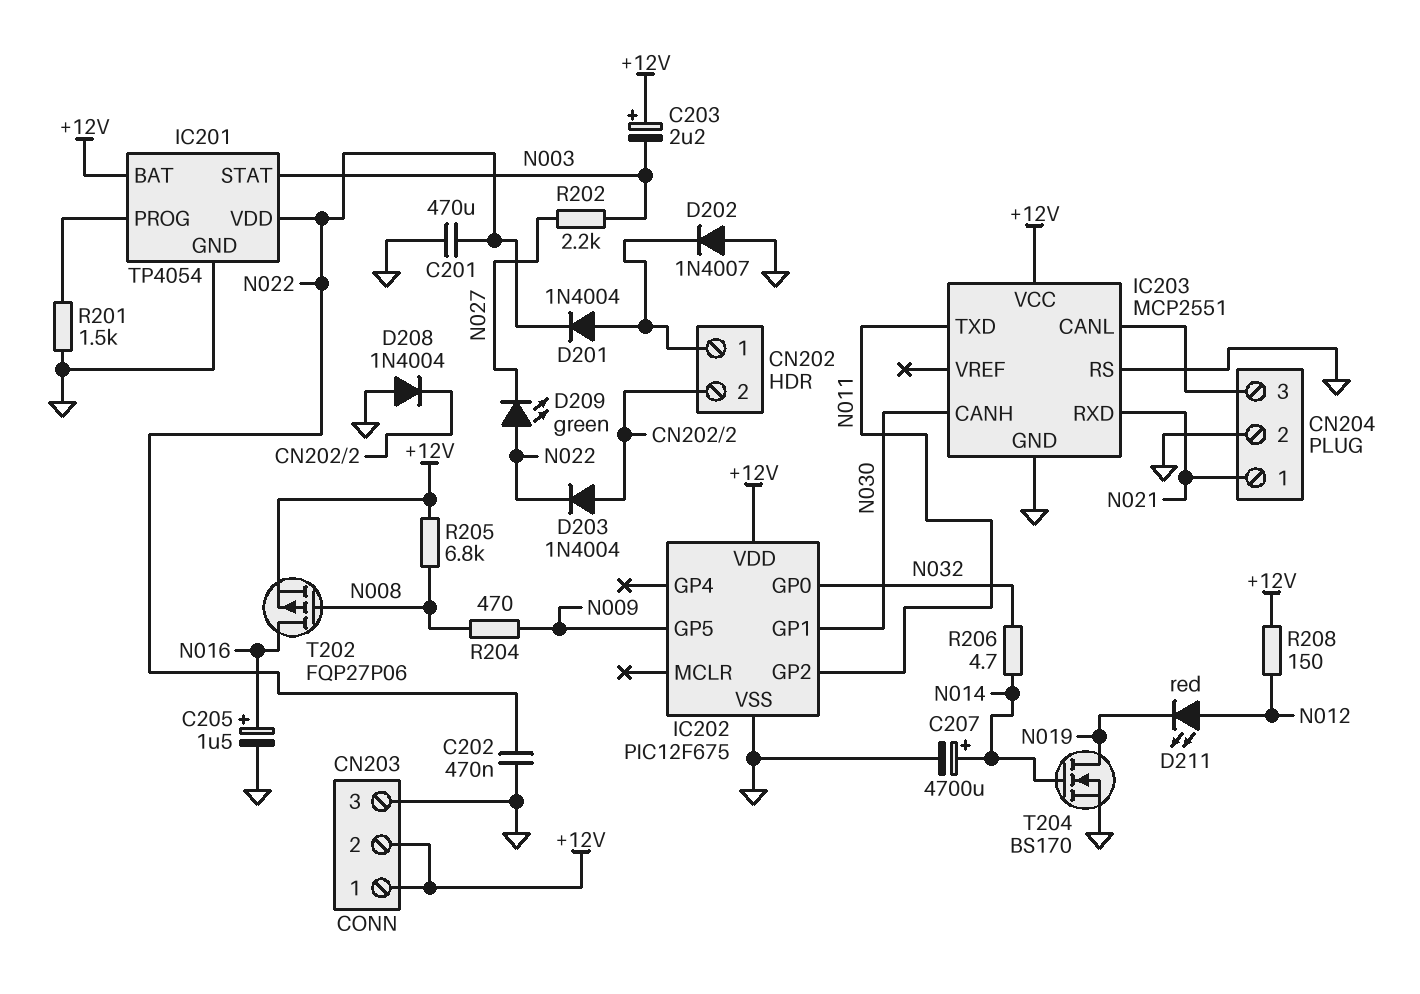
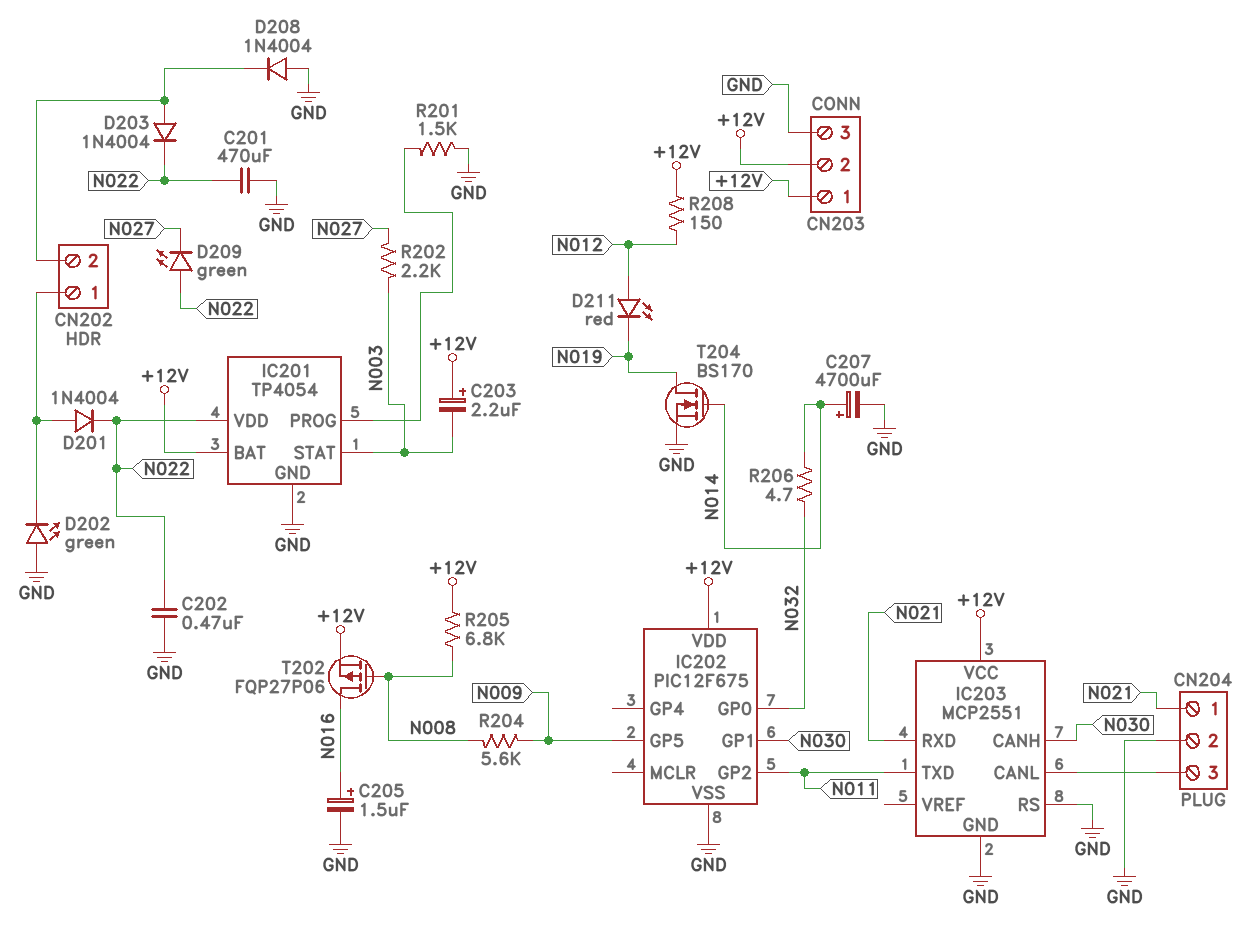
D202: diode 1N4007 (A GND, K CN202/1) -> LED green (A GND, K CN202/1)
R204: 470 (N008, N009) -> 5.6k (N008, N009)

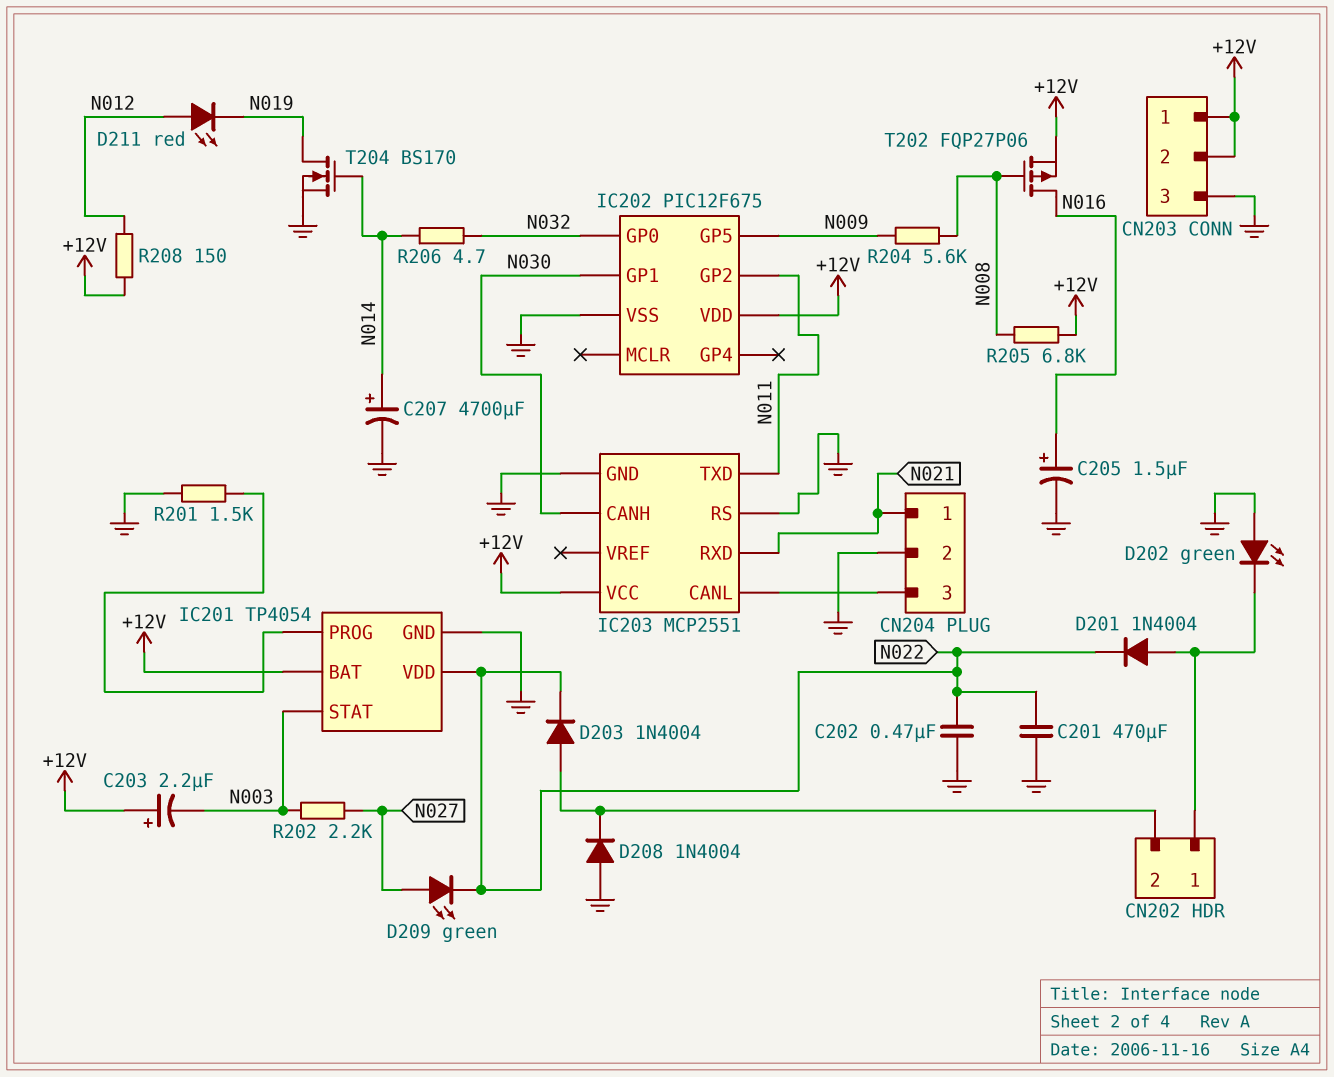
D209: LED green (A N022, K N027) -> LED green (A N027, K N022)

